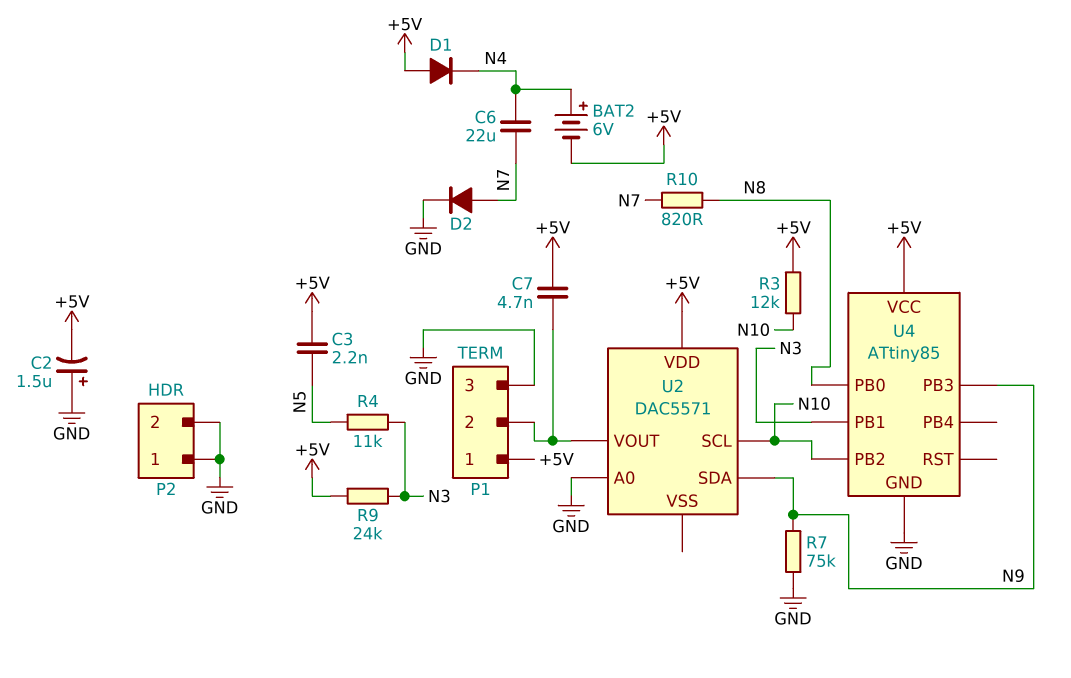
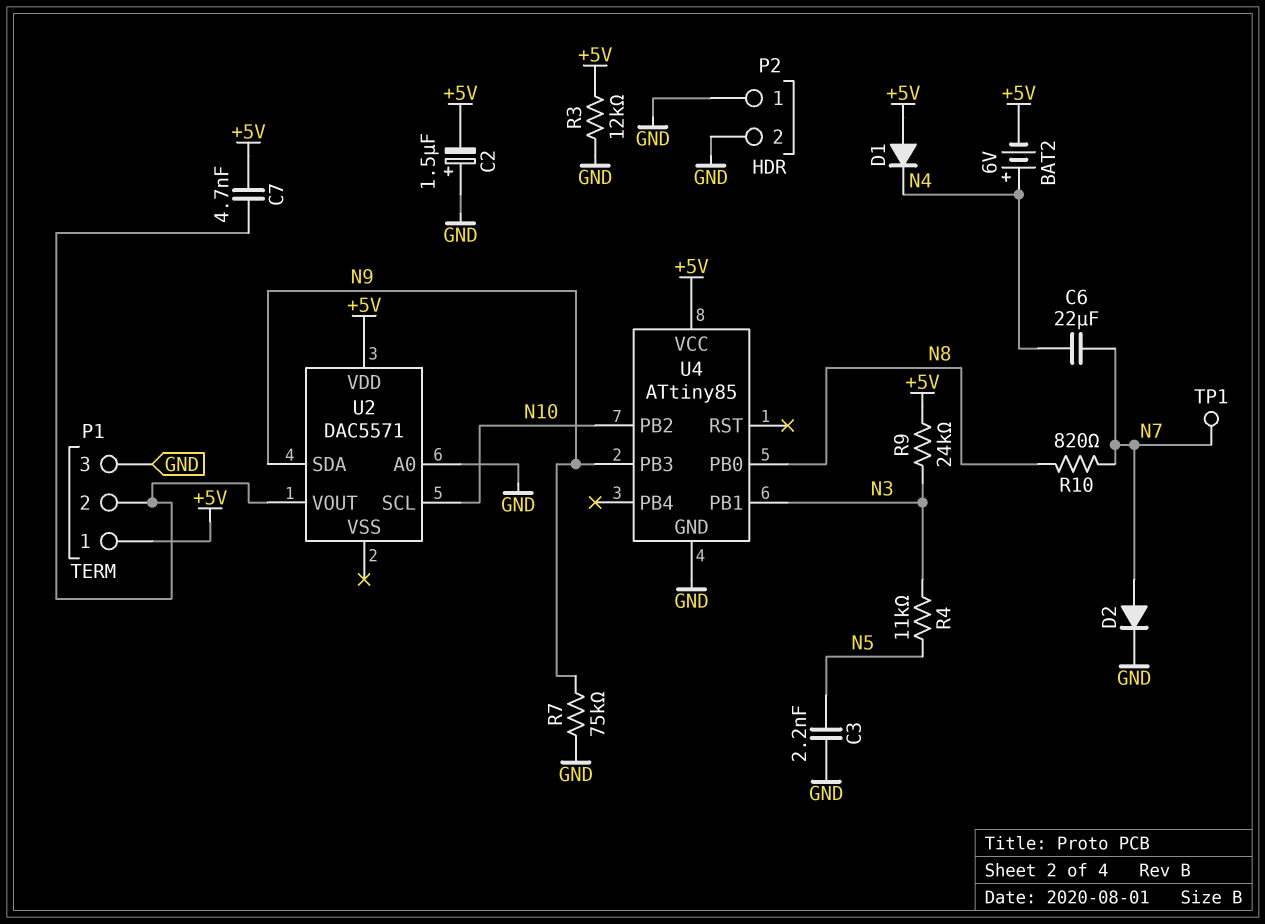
C3: 2.2nF (+5V, N5) -> 2.2nF (GND, N5)
R3: 12k (+5V, N10) -> 12k (+5V, GND)
TP1: none -> test point (N7)

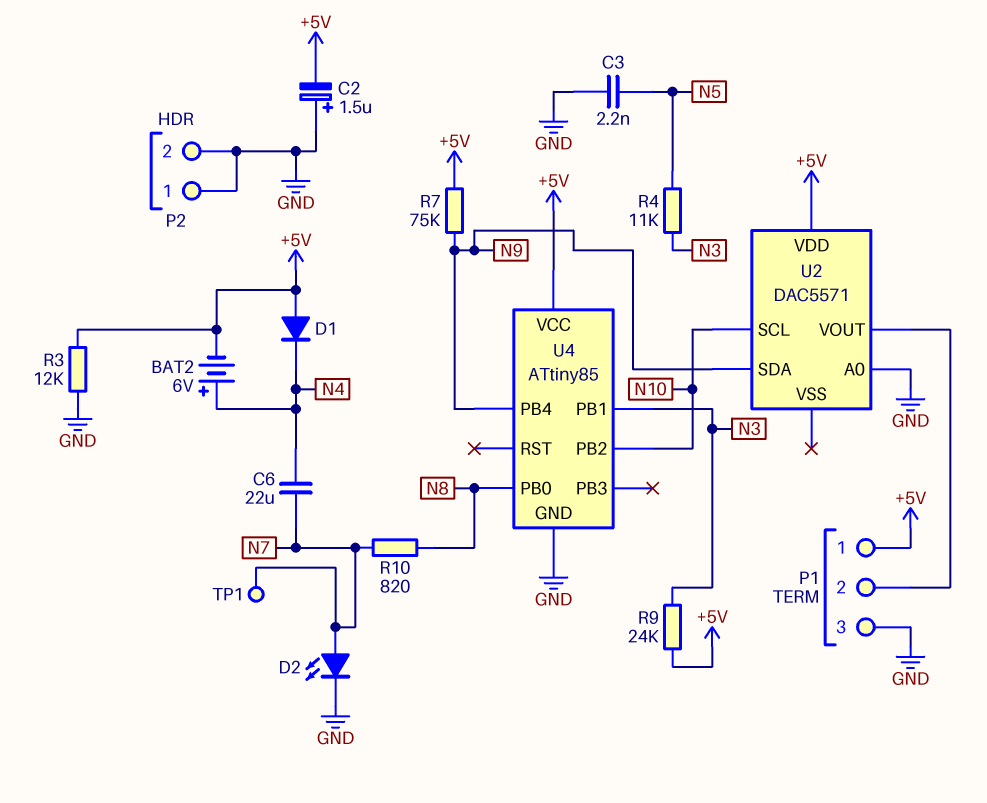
C7: 4.7nF (+5V, P1/2) -> none
D2: diode (A N7, K GND) -> LED (A N7, K GND)
R7: 75k (GND, N9) -> 75k (+5V, N9)
U4 pin PB3: N9 -> none
U4 pin PB4: none -> N9

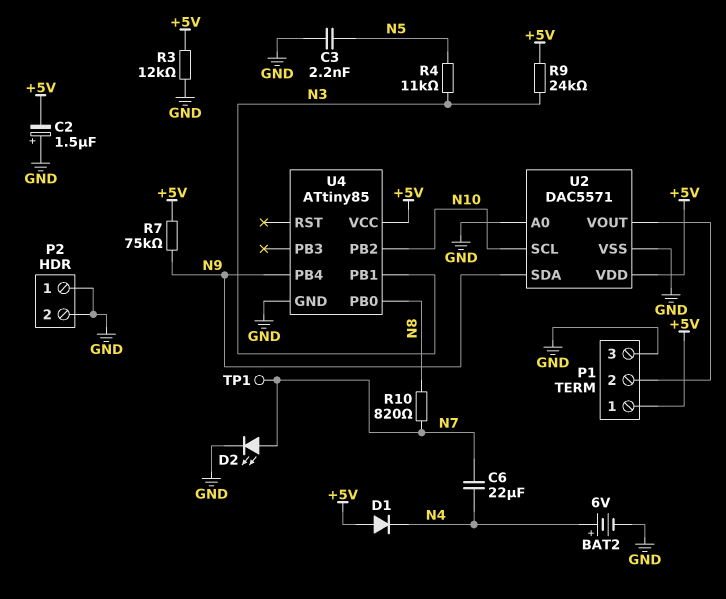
BAT2: 6V (plus N4, minus +5V) -> 6V (plus N4, minus GND)
U2 pin VSS: none -> GND

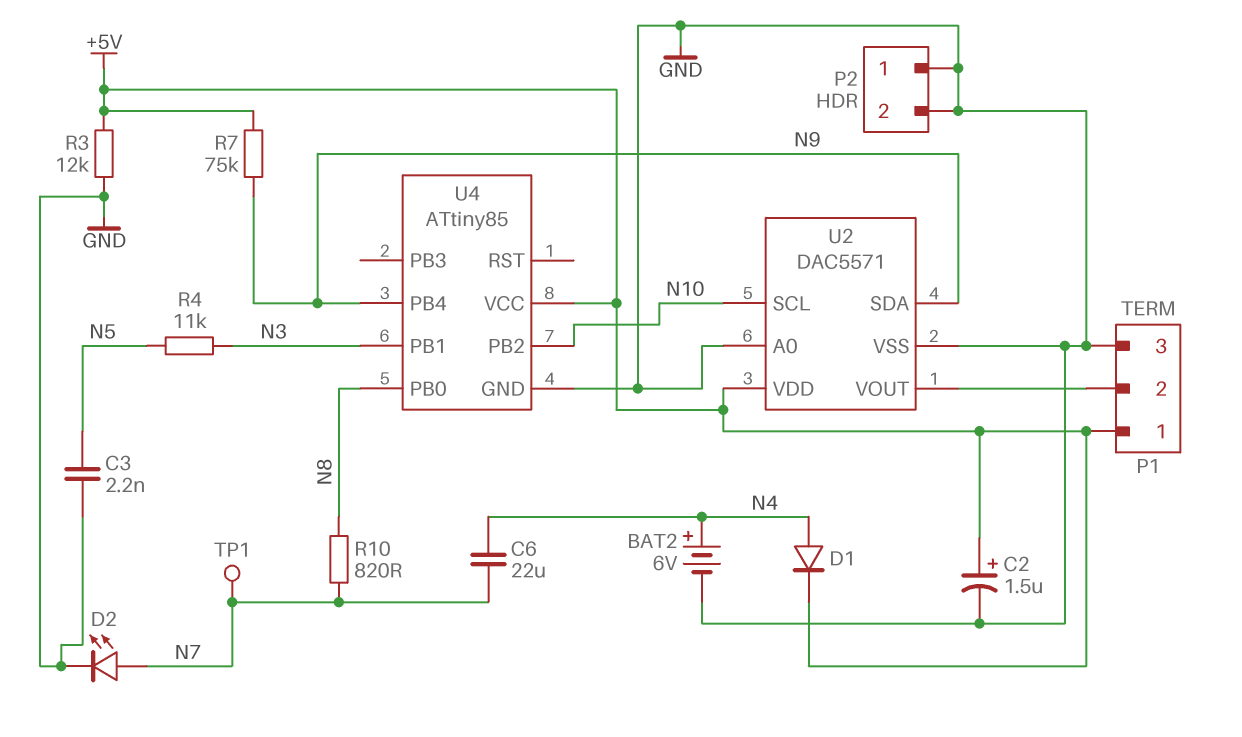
C2: 1.5uF (plus GND, minus +5V) -> 1.5uF (plus +5V, minus GND)
D1: diode (A +5V, K N4) -> diode (A N4, K +5V)
R9: 24k (+5V, N3) -> none

